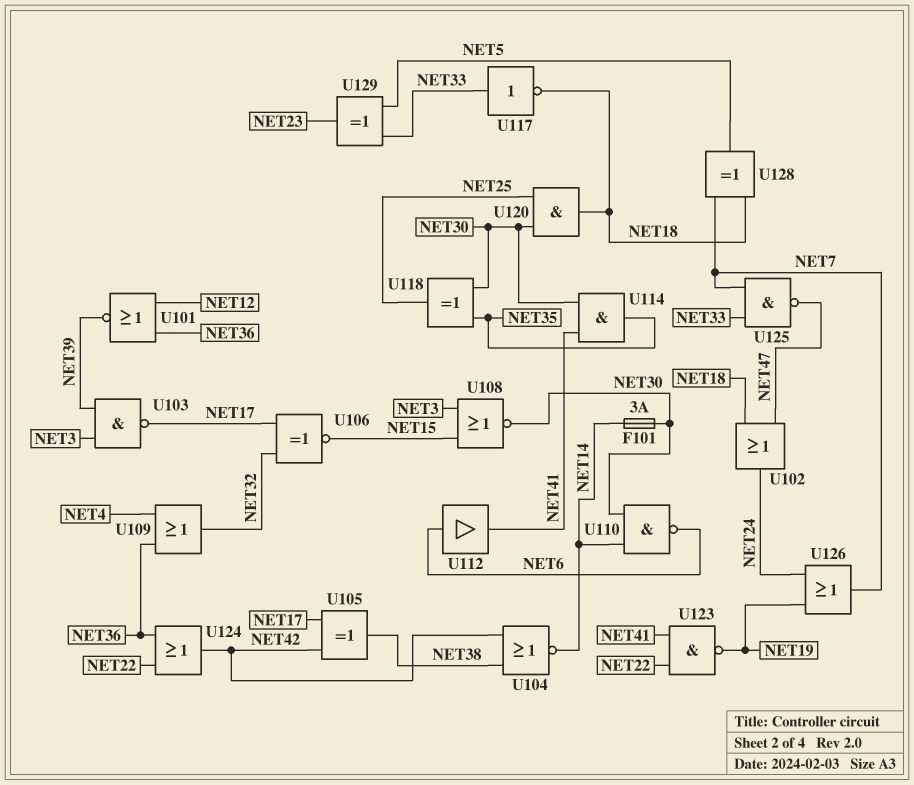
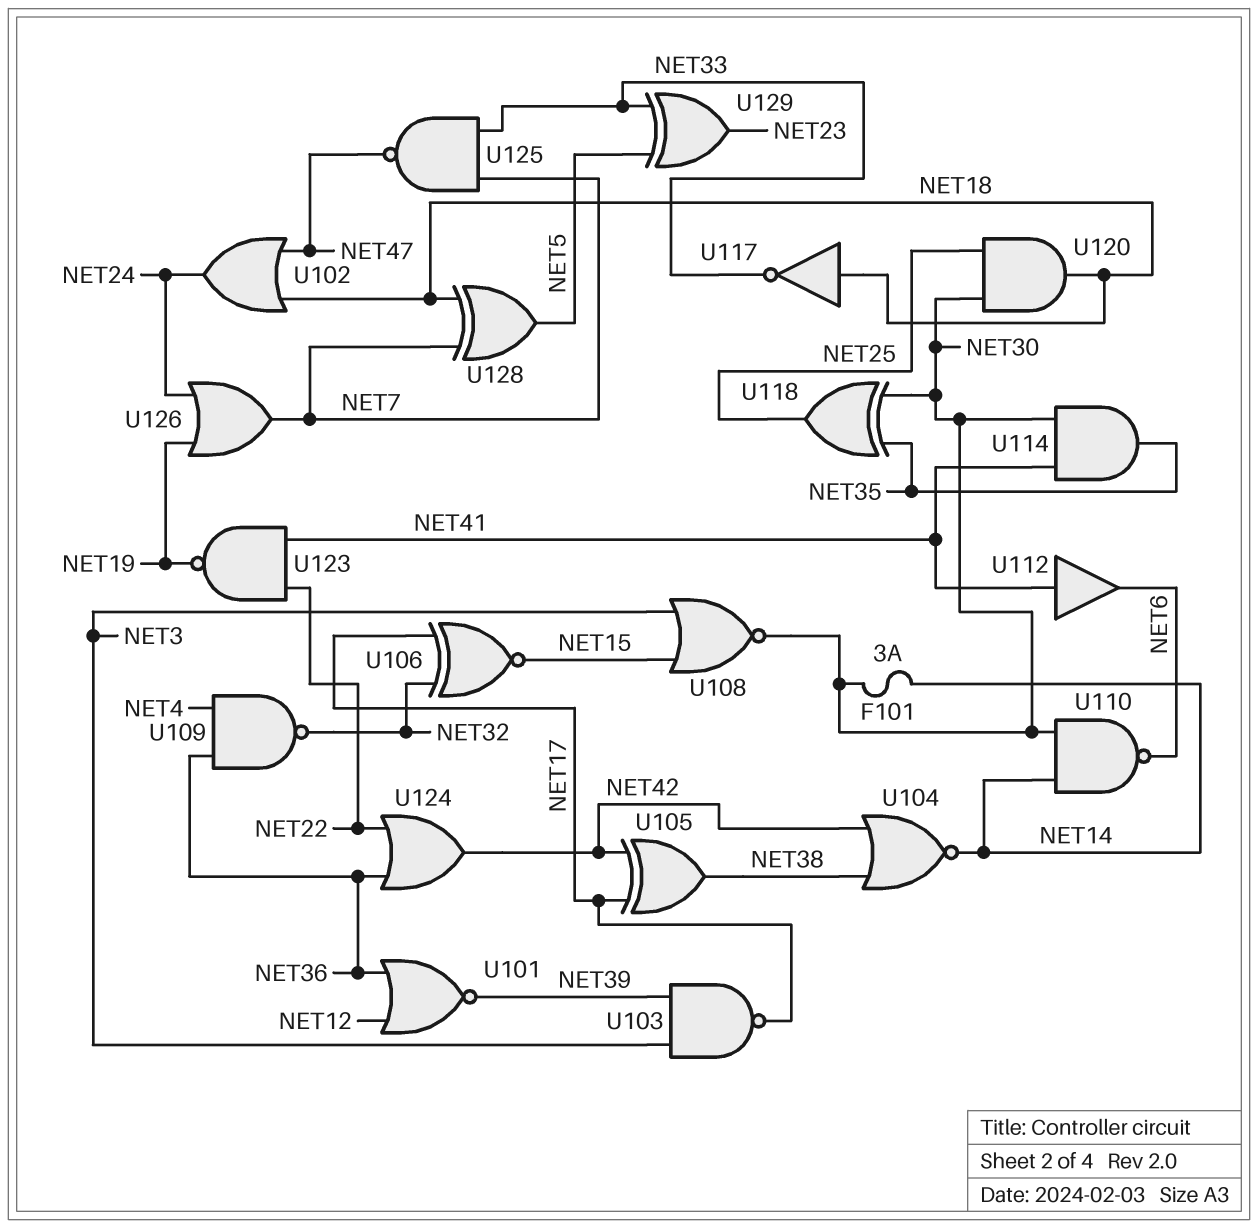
U109: OR (in NET4, in NET36, out NET32) -> NAND (in NET4, in NET36, out NET32)
U112: buffer (in NET6, out NET41) -> buffer (in NET41, out NET6)
U117: NOT (in NET33, out NET18) -> NOT (in NET18, out NET33)

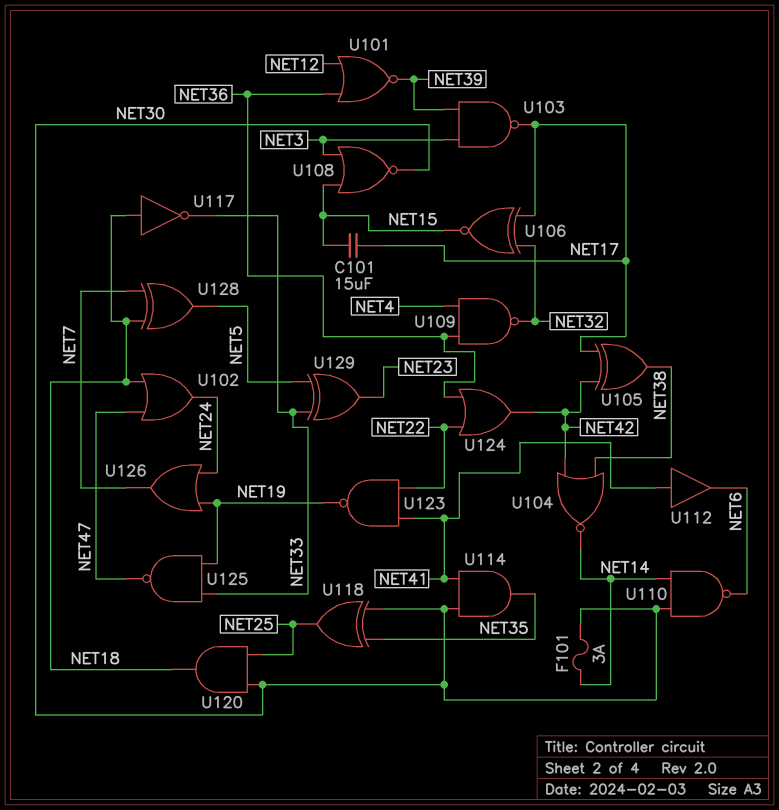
C101: none -> 15uF (NET15, NET17)
U125: NAND (in NET7, in NET33, out NET47) -> NAND (in NET19, in NET33, out NET47)

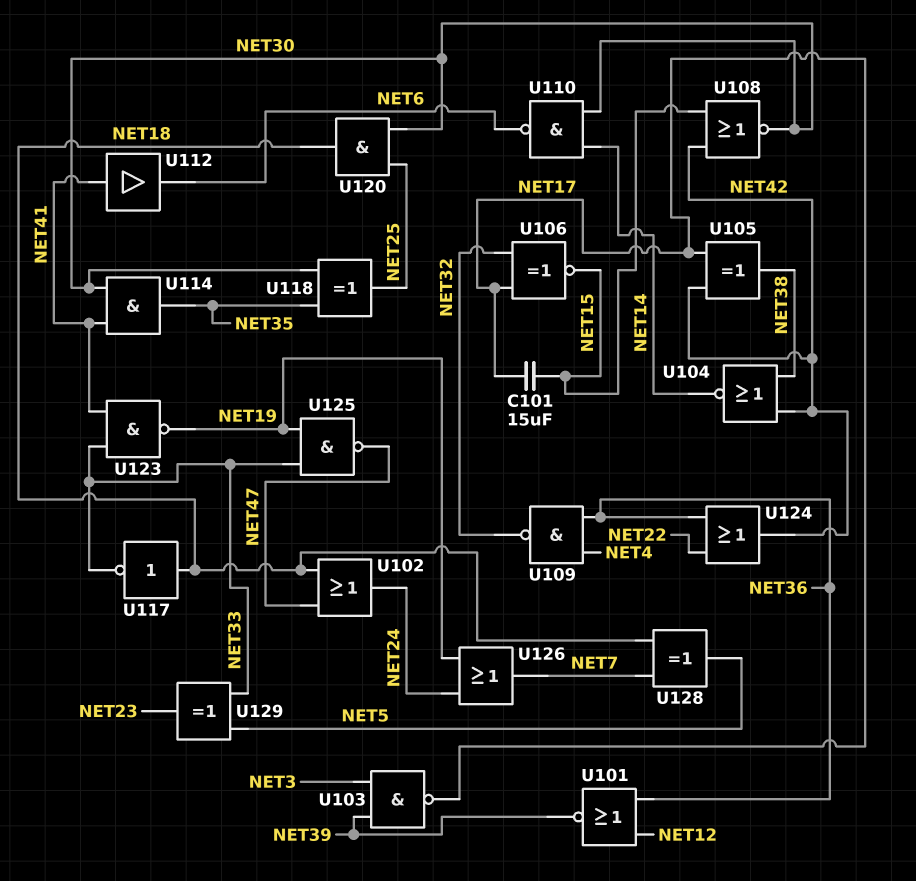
F101: 3A (NET14, NET30) -> none
U108: NOR (in NET3, in NET15, out NET30) -> NOR (in NET15, in NET42, out NET30)
U123: NAND (in NET22, in NET41, out NET19) -> NAND (in NET33, in NET41, out NET19)

